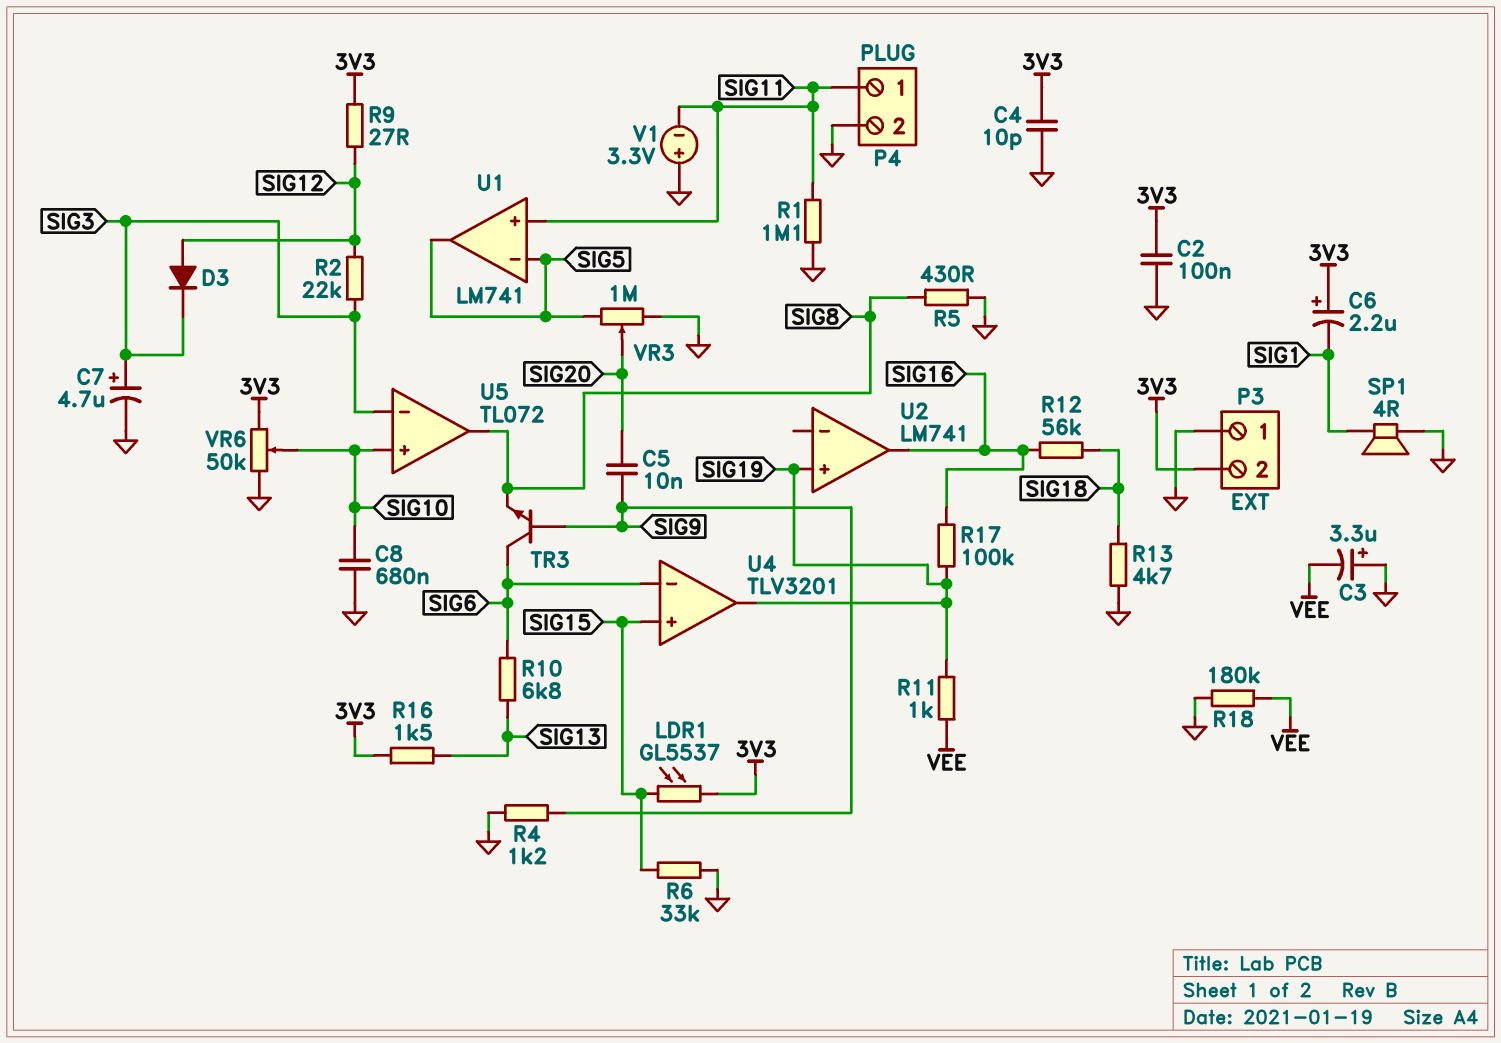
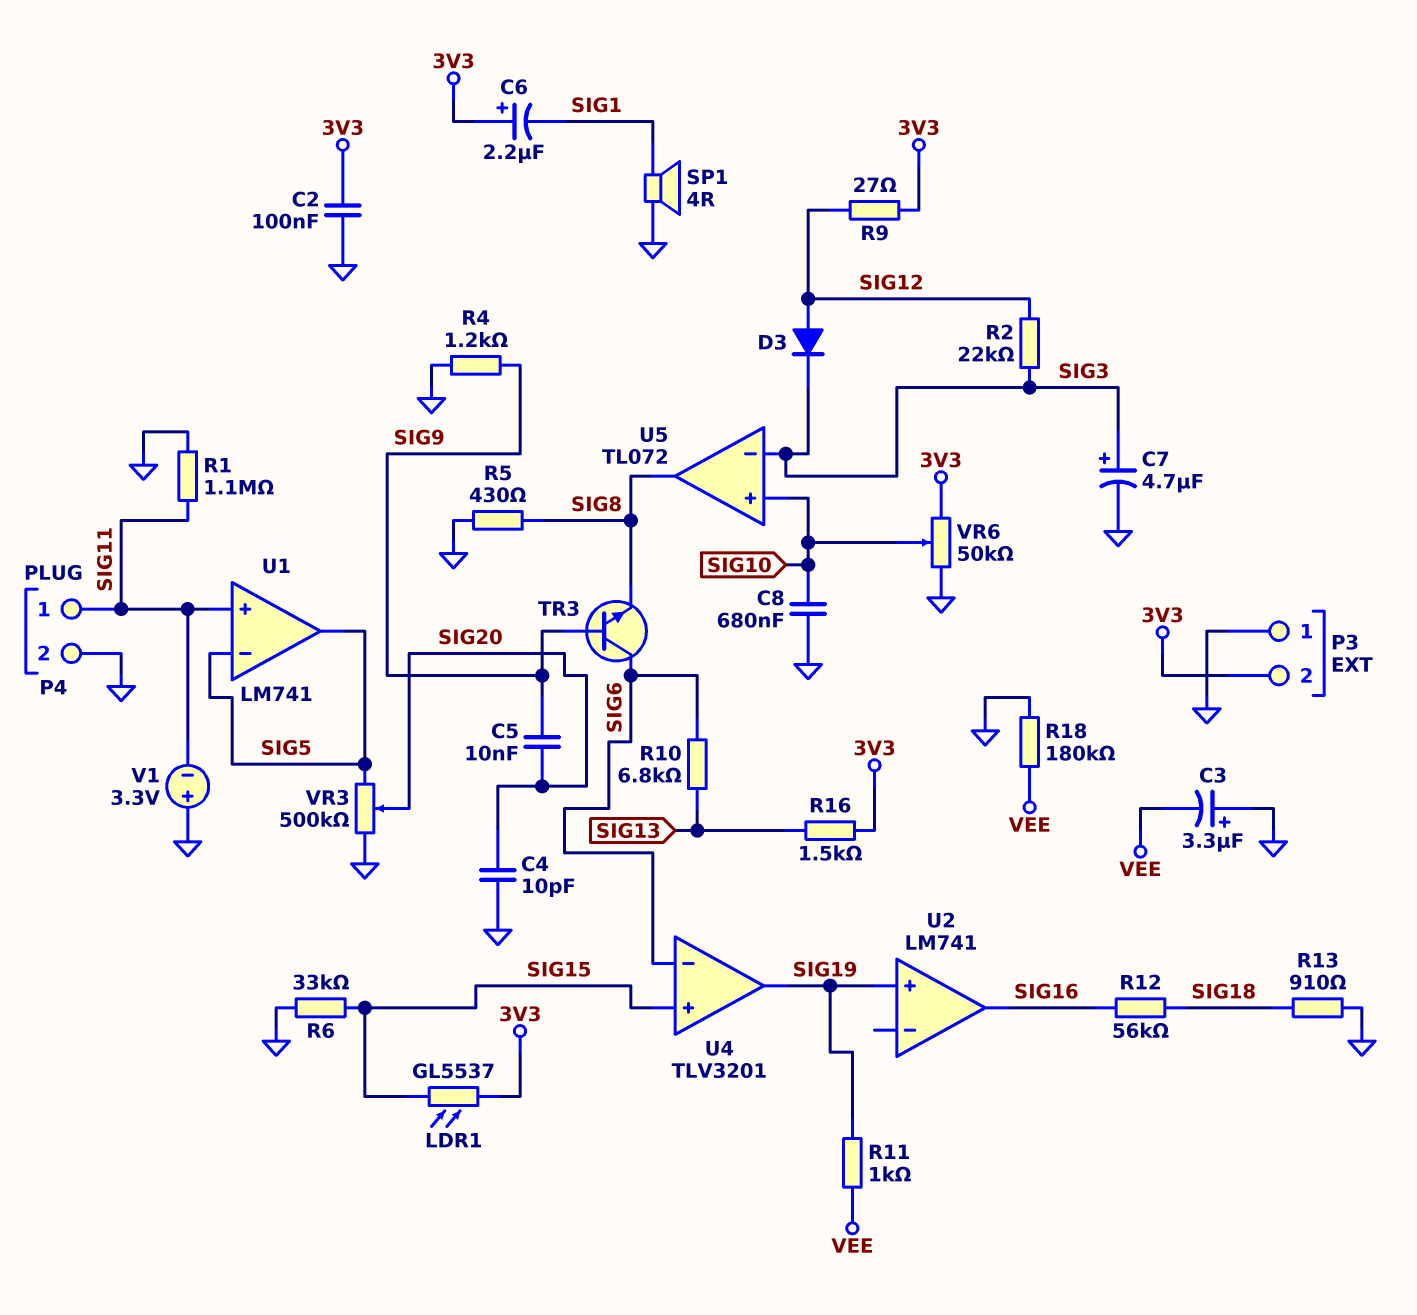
C4: 10pF (3V3, GND) -> 10pF (GND, SIG20)
R13: 4.7k (GND, SIG18) -> 910 (GND, SIG18)
R17: 100k (SIG16, SIG19) -> none
VR3: 1M (GND, SIG5, wiper SIG20) -> 500k (GND, SIG5, wiper SIG20)

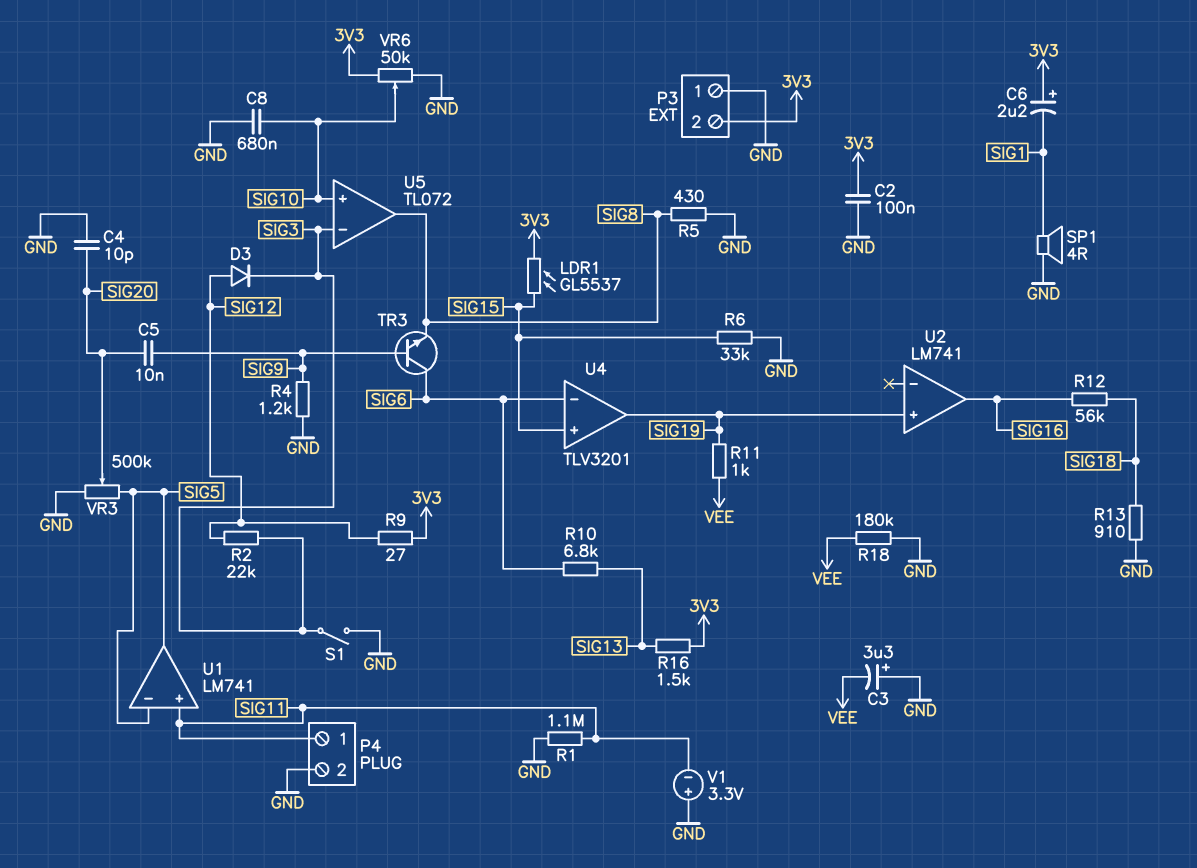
C7: 4.7uF (plus SIG3, minus GND) -> none
S1: none -> switch (GND, SIG3)

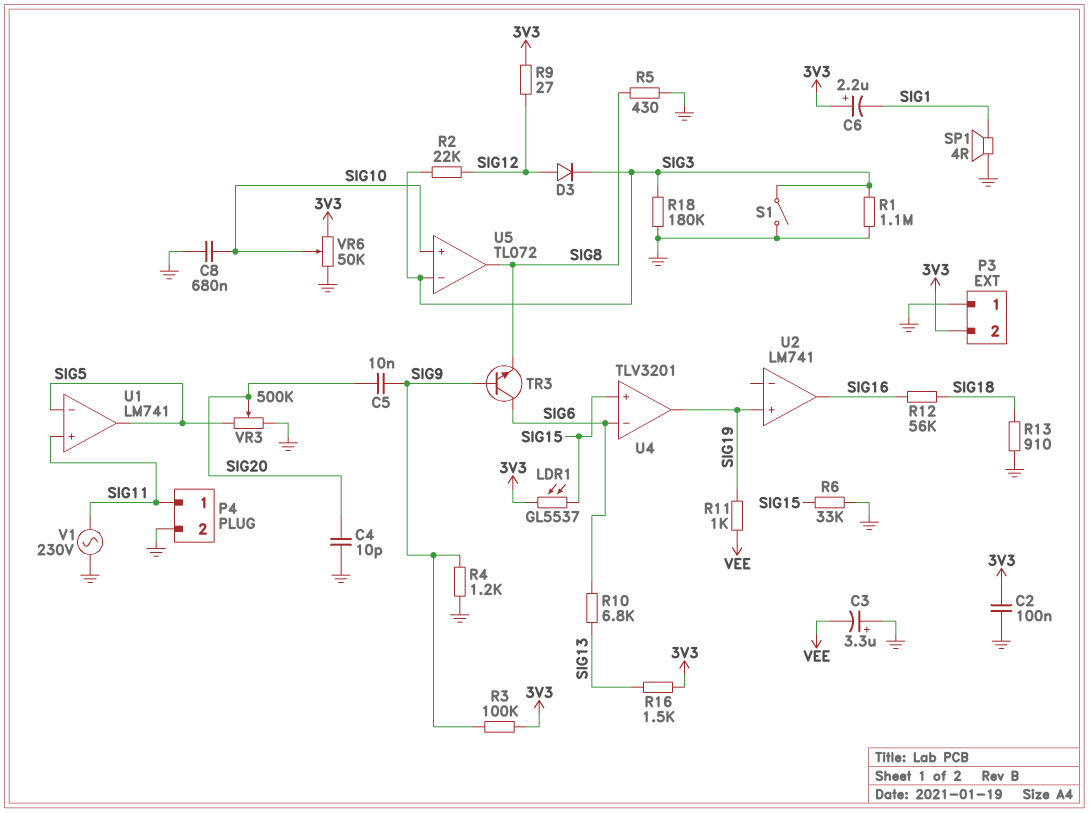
R1: 1.1M (GND, SIG11) -> 1.1M (GND, SIG3)
R3: none -> 100k (3V3, SIG9)
R18: 180k (GND, VEE) -> 180k (GND, SIG3)
V1: 3.3V (plus GND, minus SIG11) -> AC 230V (GND, SIG11)

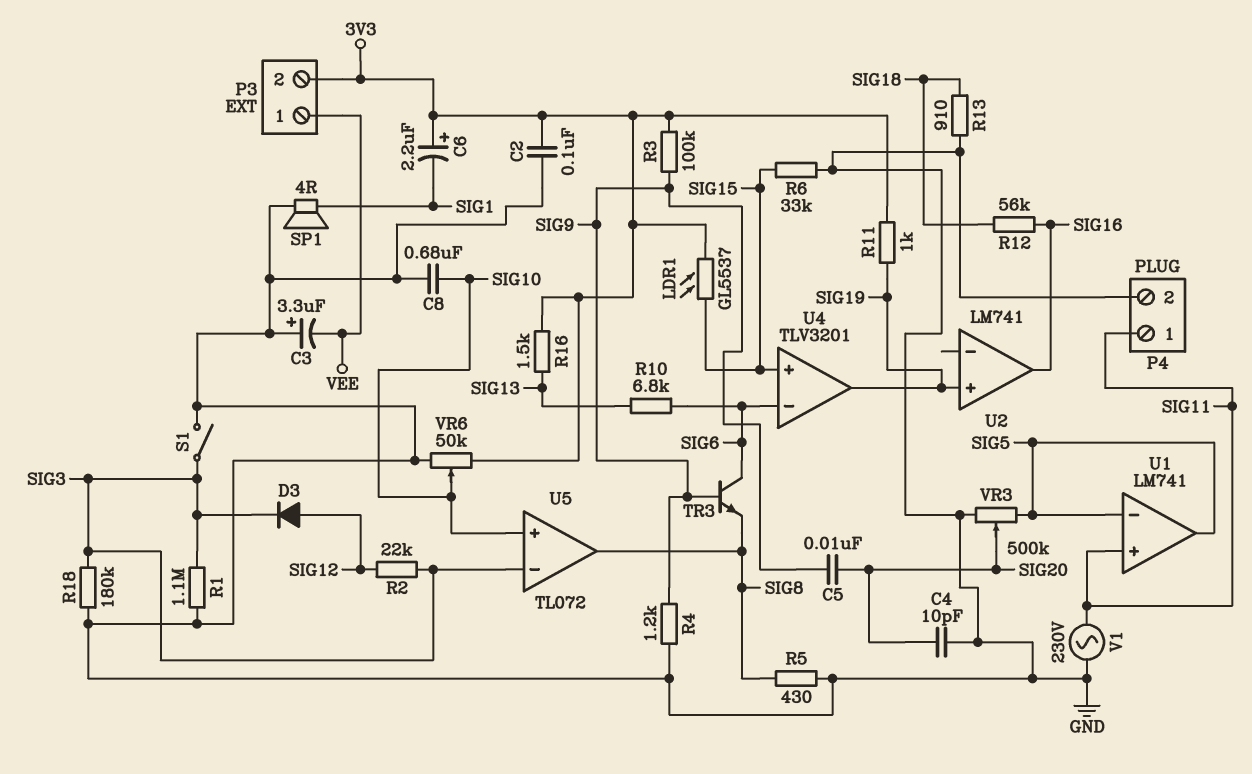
P3 pin 1: GND -> VEE
R9: 27 (3V3, SIG12) -> none
R11: 1k (SIG19, VEE) -> 1k (3V3, SIG19)

